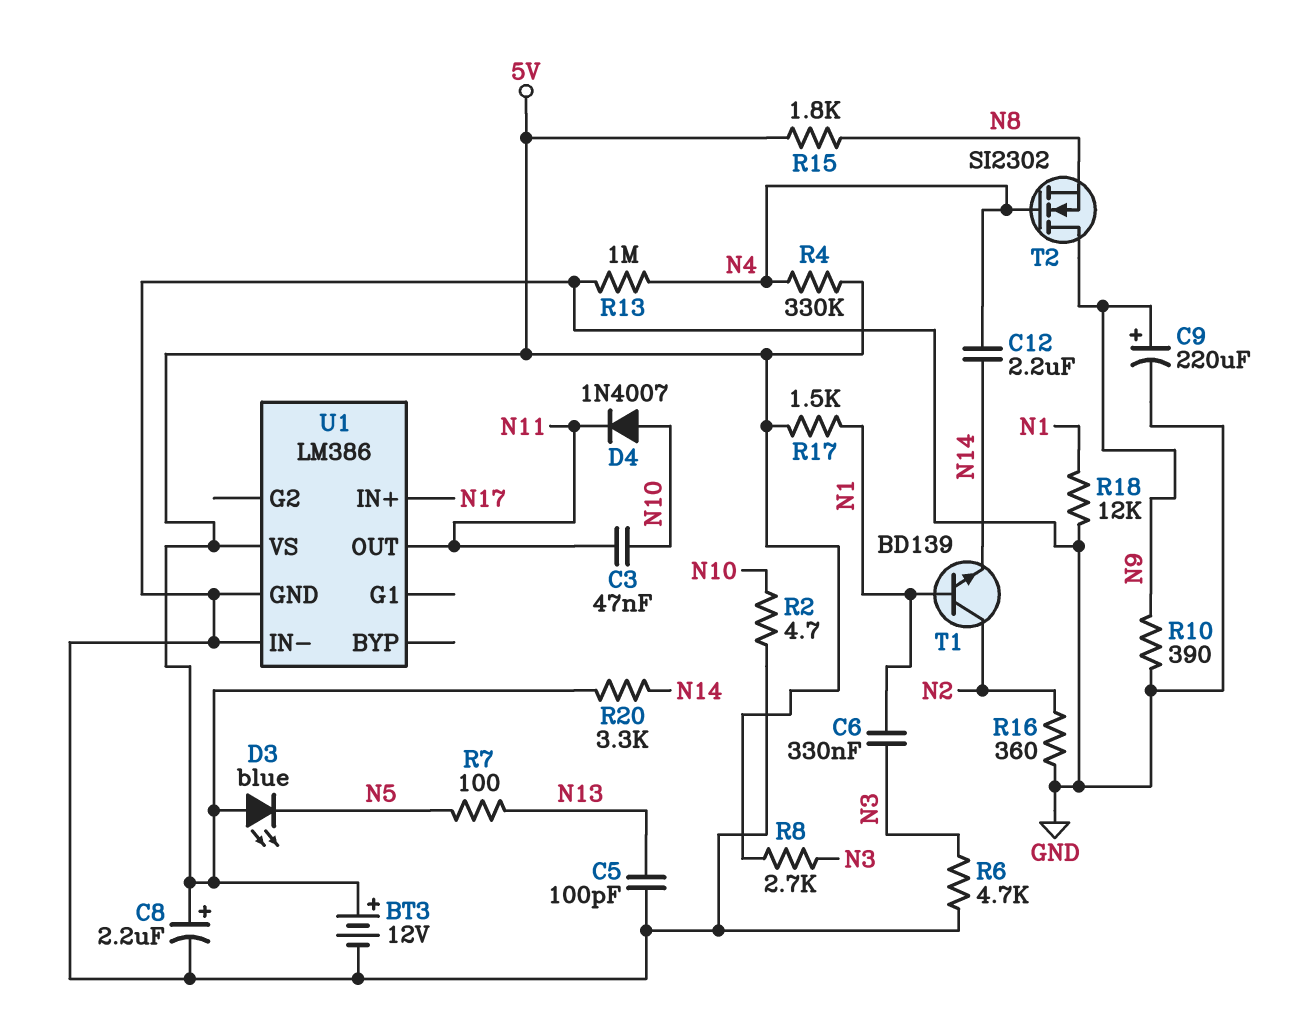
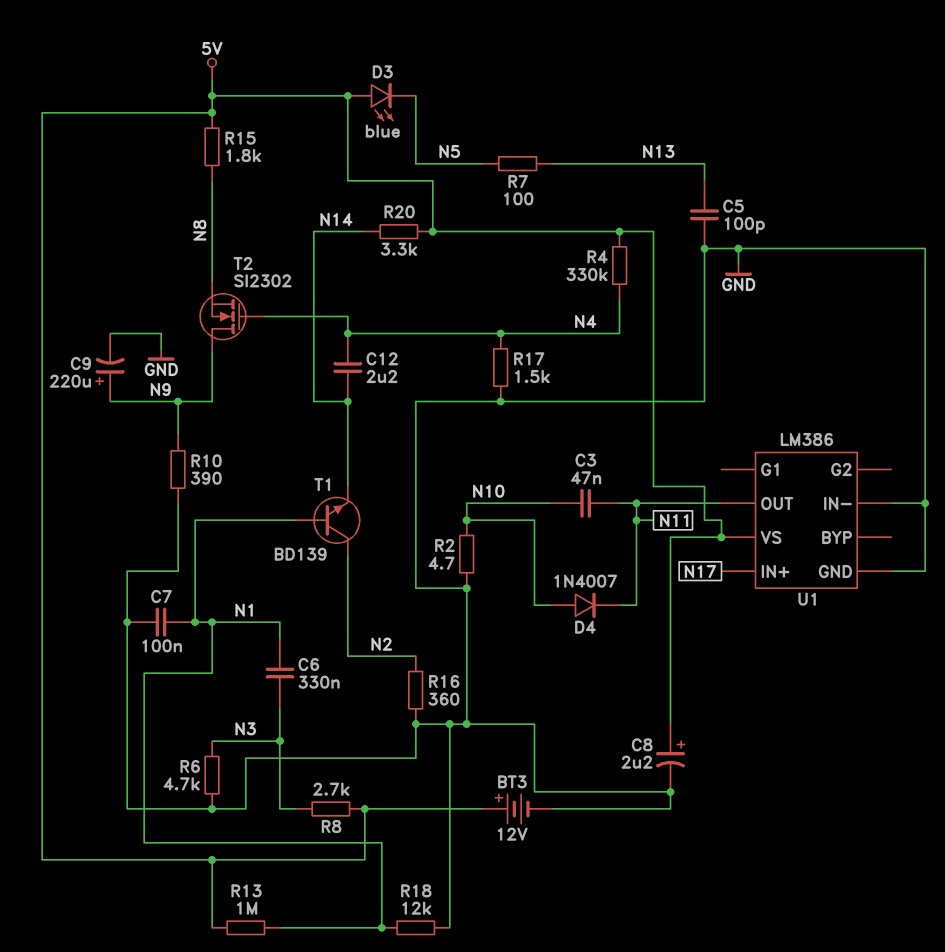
C7: none -> 100nF (GND, N1)
R13: 1M (GND, N4) -> 1M (5V, N1)
R17: 1.5k (5V, N1) -> 1.5k (GND, N4)

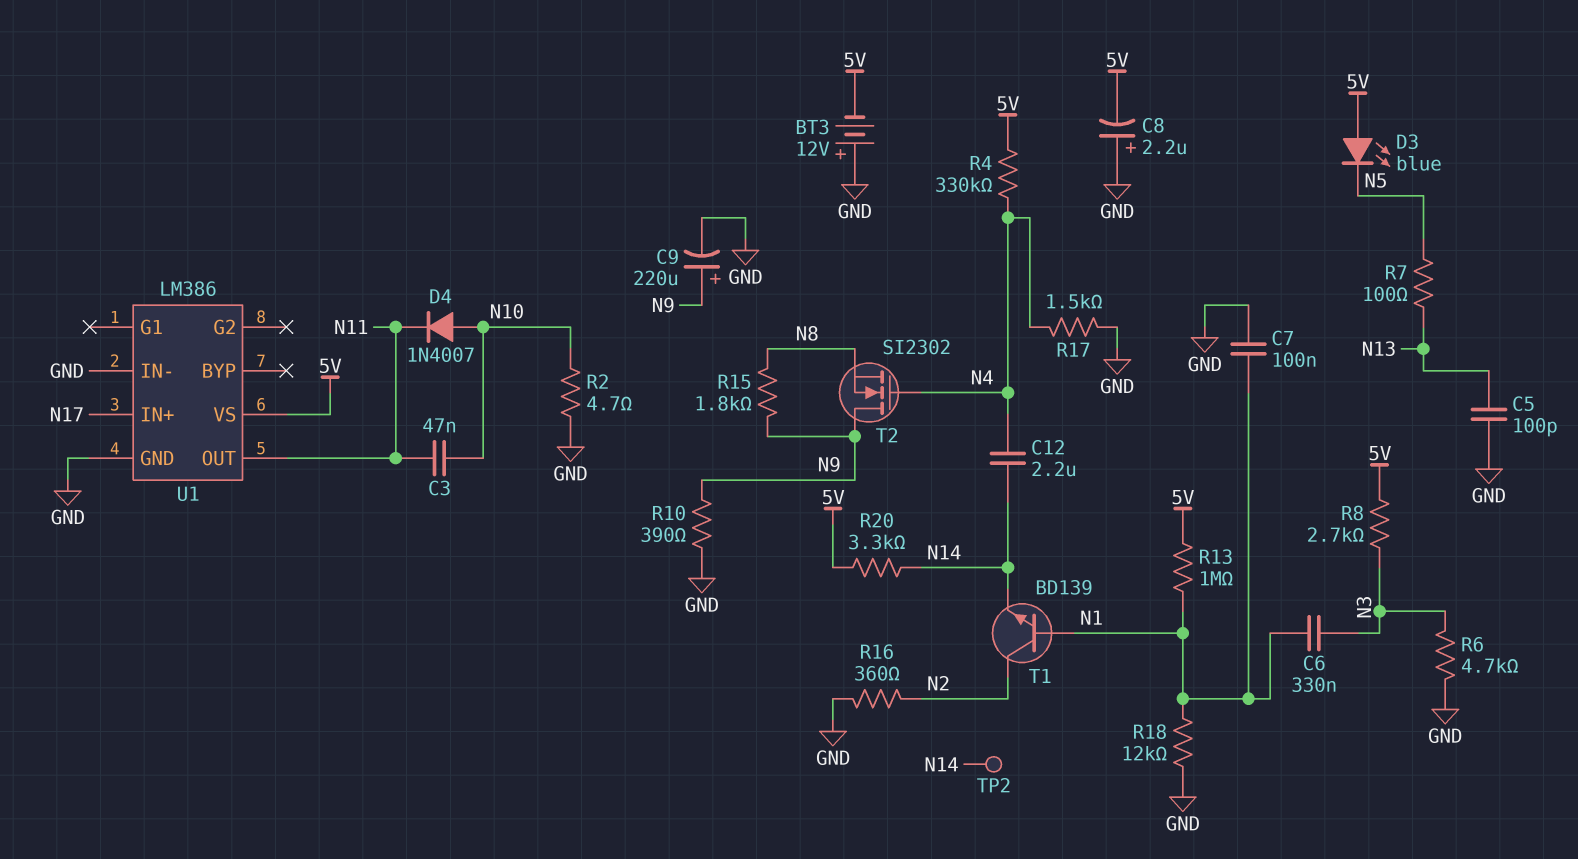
BT3: 12V (plus 5V, minus GND) -> 12V (plus GND, minus 5V)
C8: 2.2uF (plus 5V, minus GND) -> 2.2uF (plus GND, minus 5V)
R15: 1.8k (5V, N8) -> 1.8k (N8, N9)
TP2: none -> test point (N14)

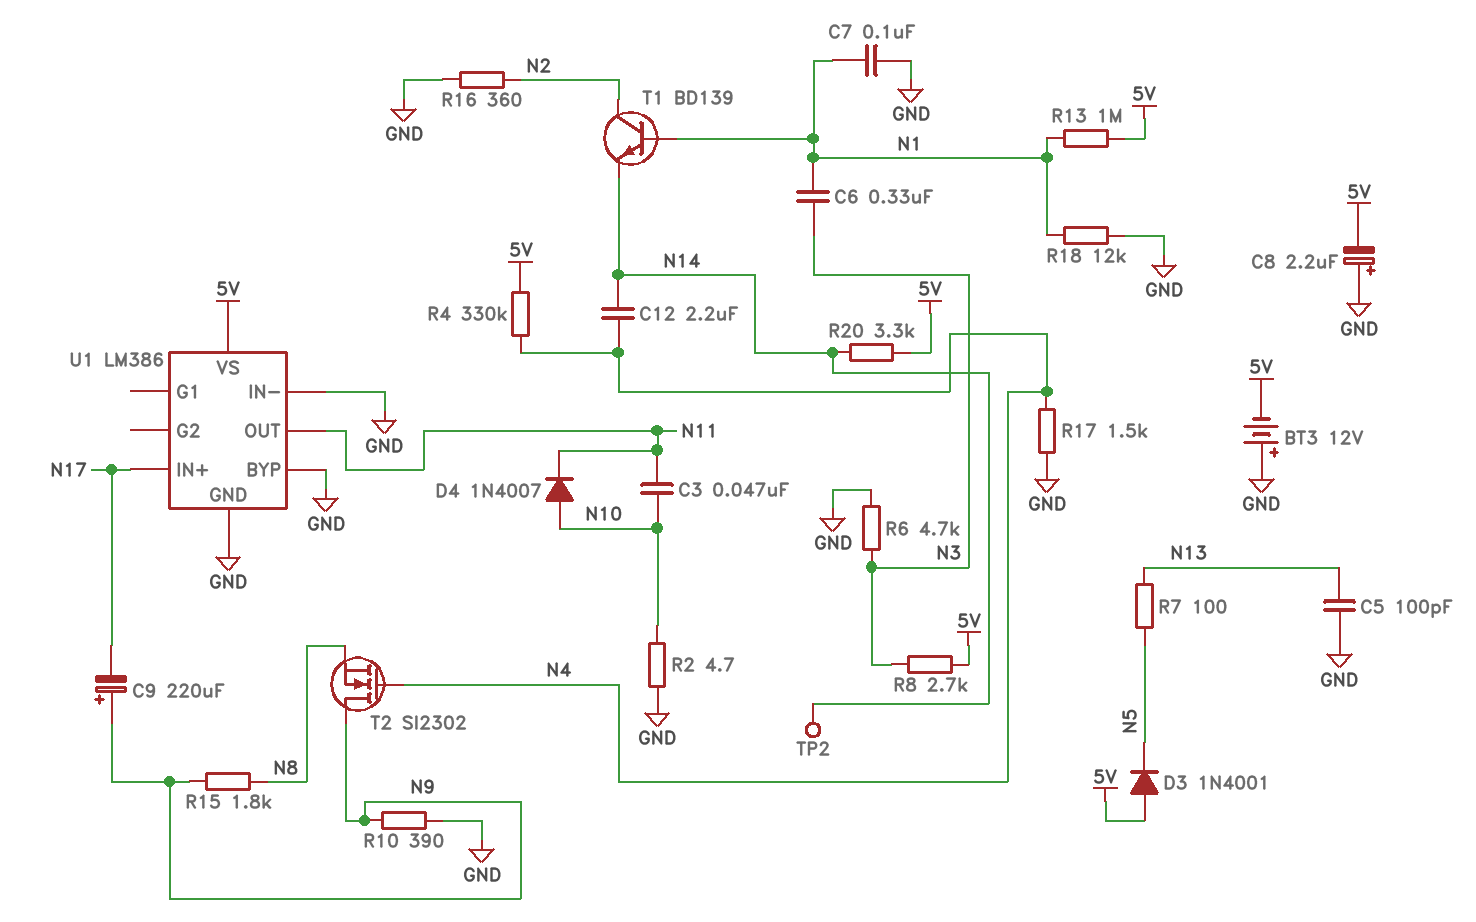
C9: 220uF (plus N9, minus GND) -> 220uF (plus N9, minus N17)
D3: LED blue (A 5V, K N5) -> diode 1N4001 (A 5V, K N5)
U1 pin BYP: none -> GND

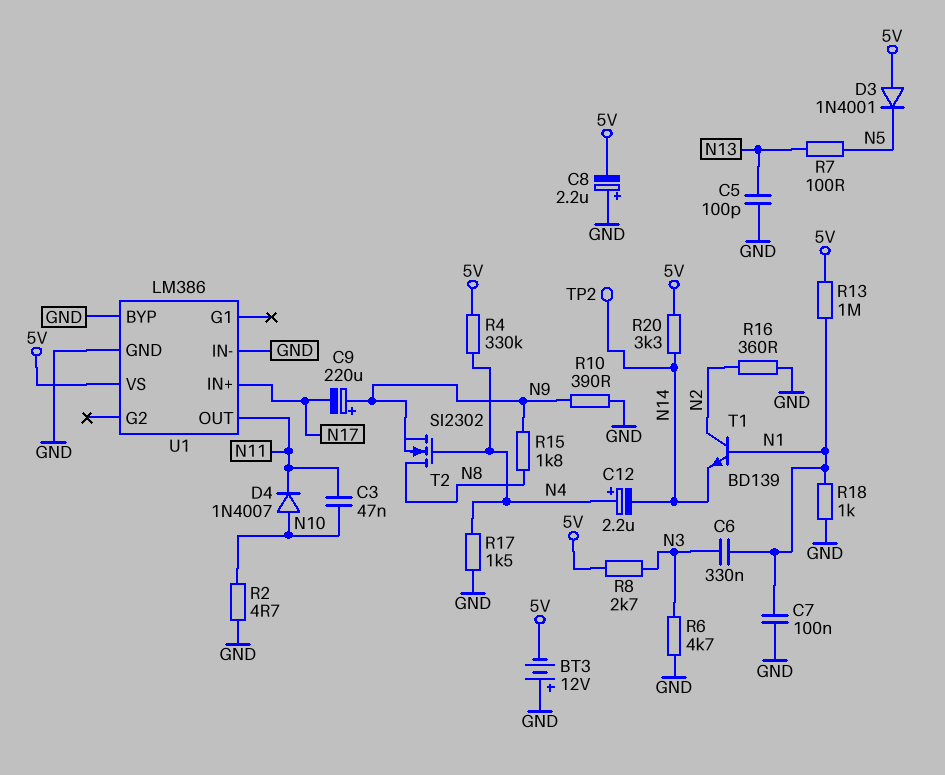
C12: 2.2uF (N4, N14) -> 2.2uF (plus N4, minus N14)
R18: 12k (GND, N1) -> 1k (GND, N1)
T2: NMOS SI2302 (G N4, D N9, S N8) -> NMOS SI2302 (G N4, D N8, S N9)

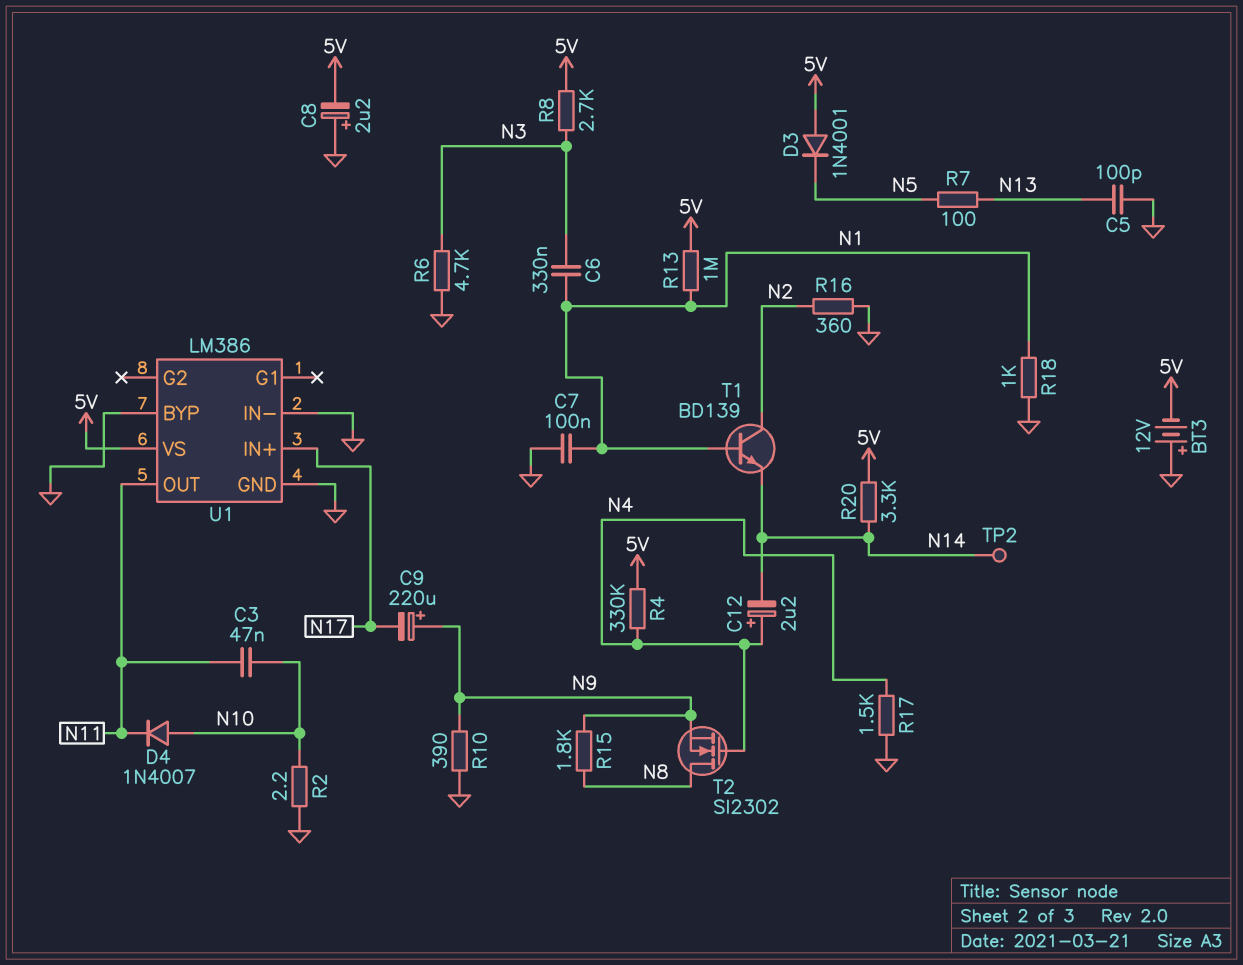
R2: 4.7 (GND, N10) -> 2.2 (GND, N10)

